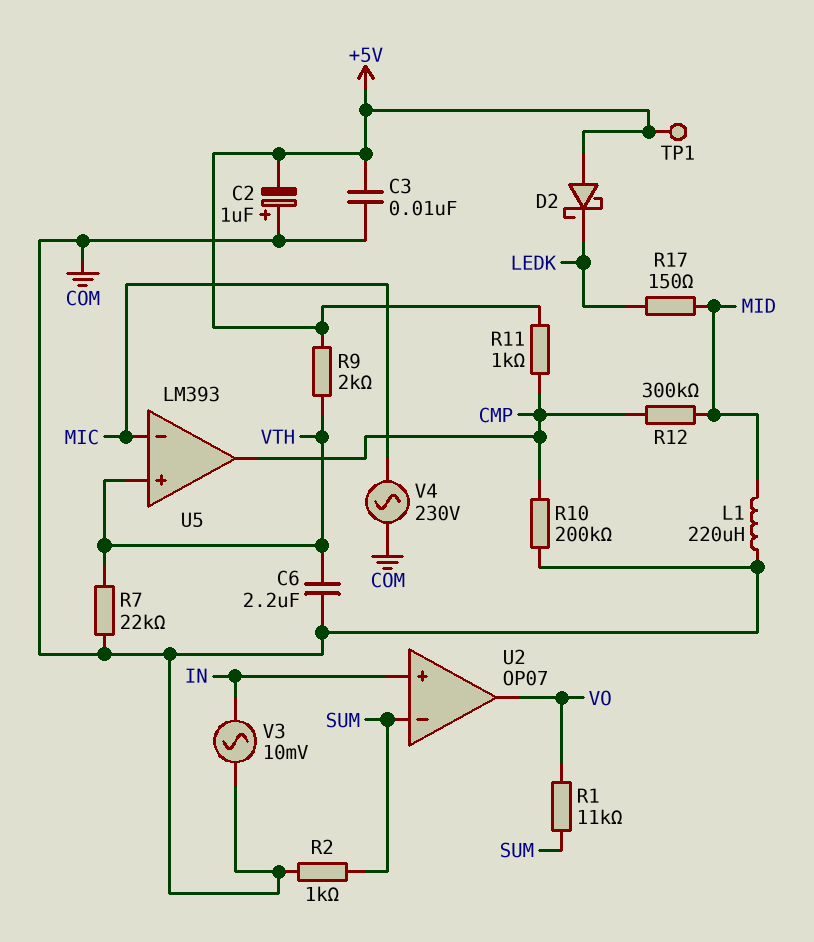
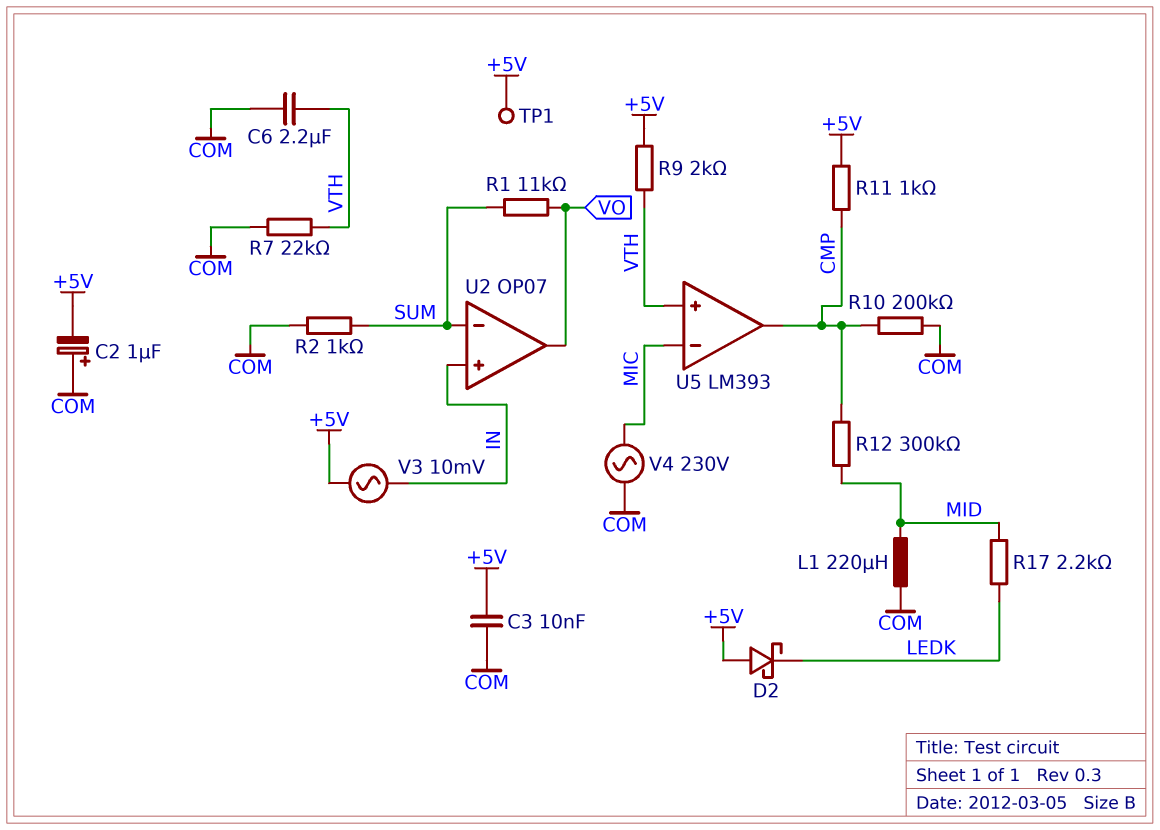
R17: 150 (LEDK, MID) -> 2.2k (LEDK, MID)
V3: AC 10mV (COM, IN) -> AC 10mV (+5V, IN)

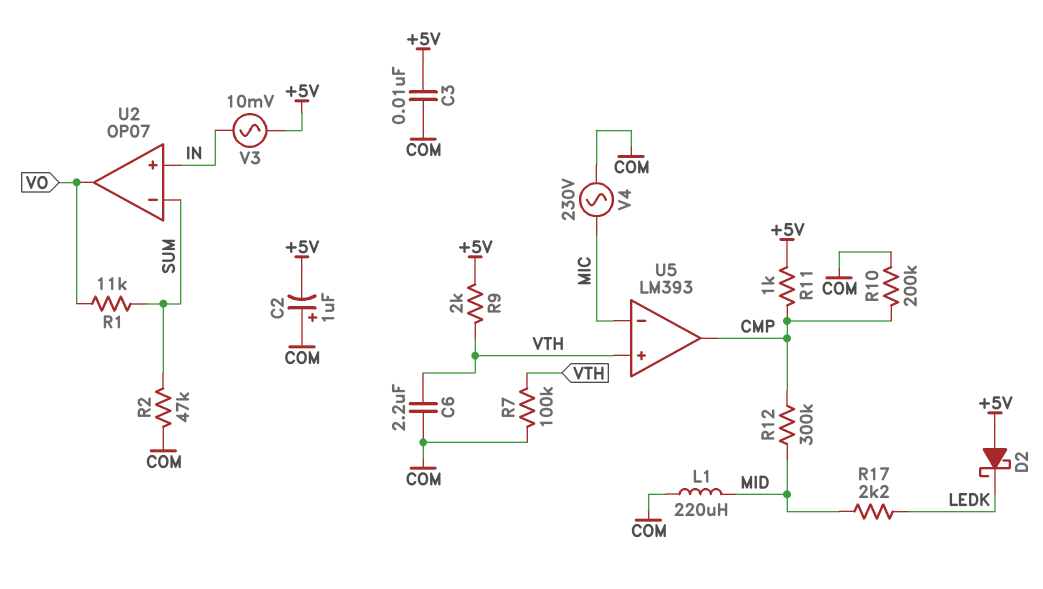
R2: 1k (COM, SUM) -> 47k (COM, SUM)
R7: 22k (COM, VTH) -> 100k (COM, VTH)
TP1: test point (+5V) -> none

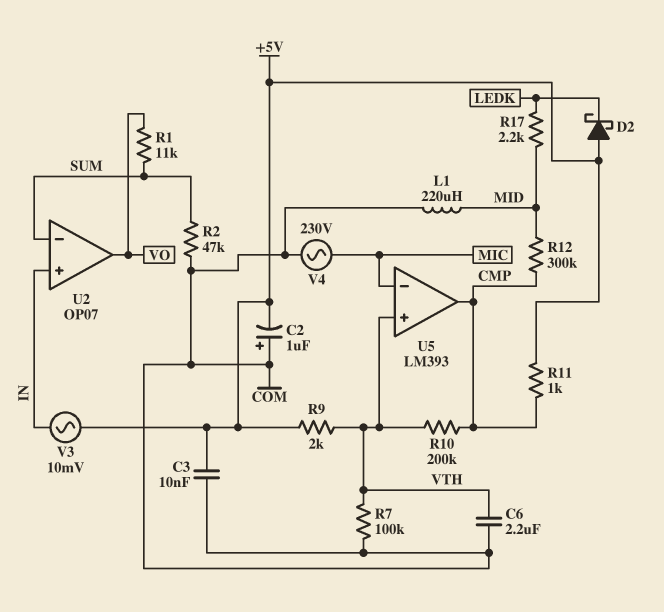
R10: 200k (CMP, COM) -> 200k (CMP, VTH)

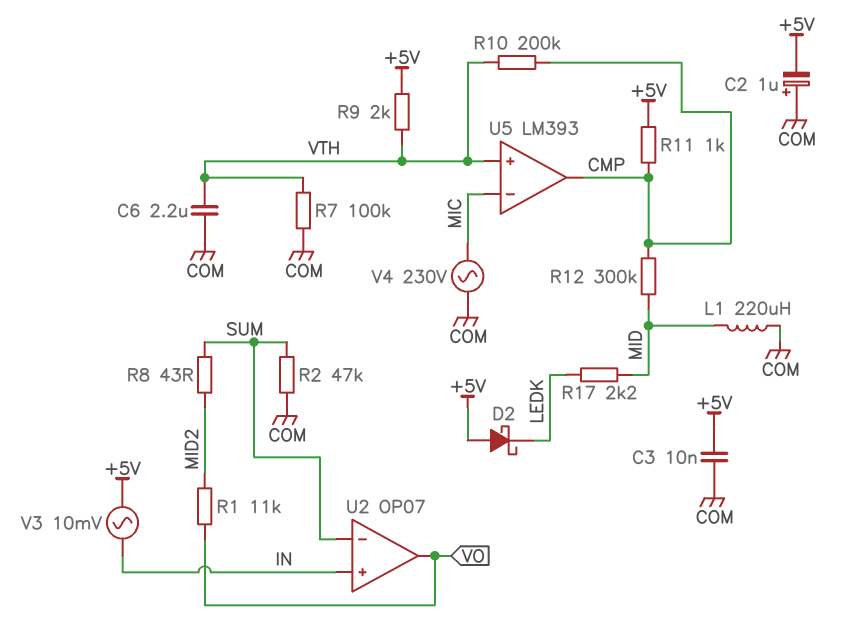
R1: 11k (SUM, VO) -> 11k (MID2, VO)
R8: none -> 43 (MID2, SUM)

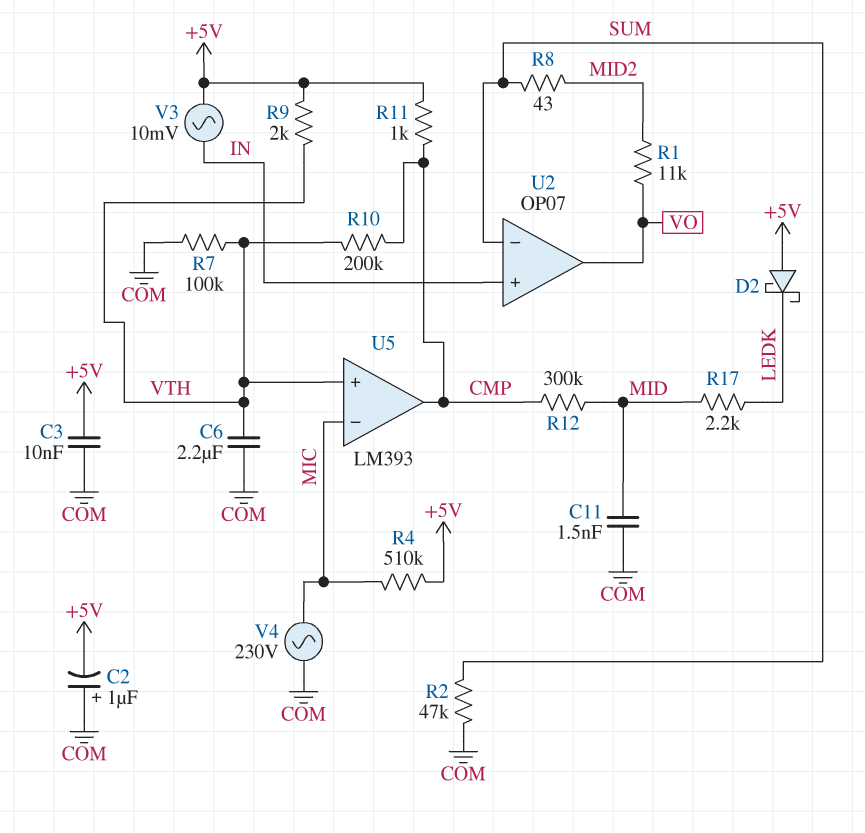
C11: none -> 1.5nF (COM, MID)
L1: 220uH (COM, MID) -> none
R4: none -> 510k (+5V, MIC)

